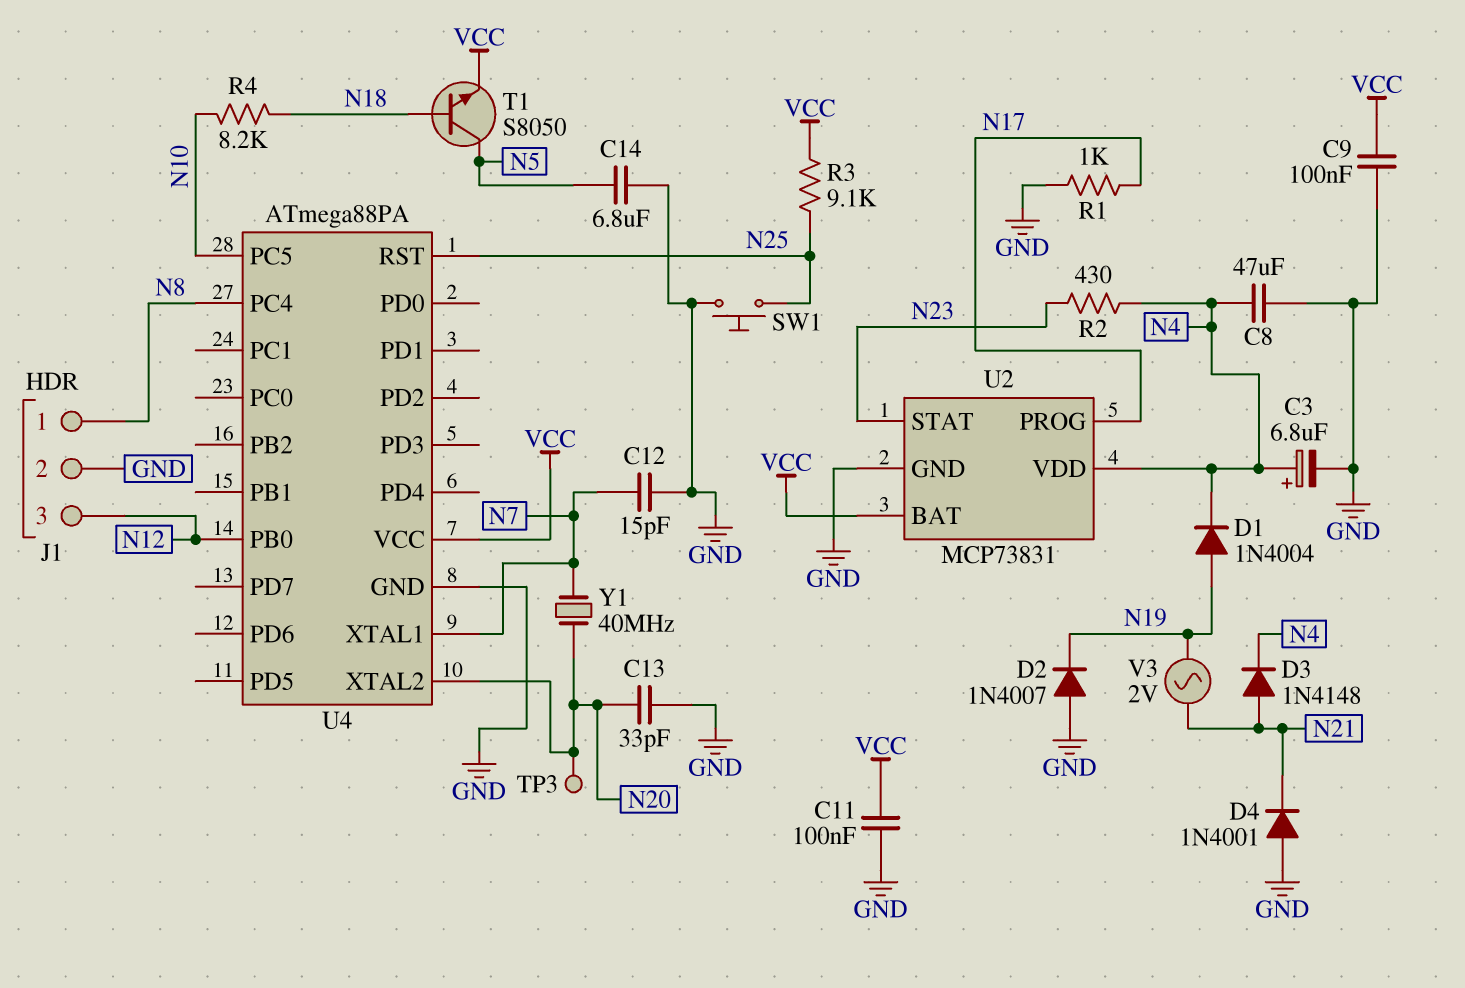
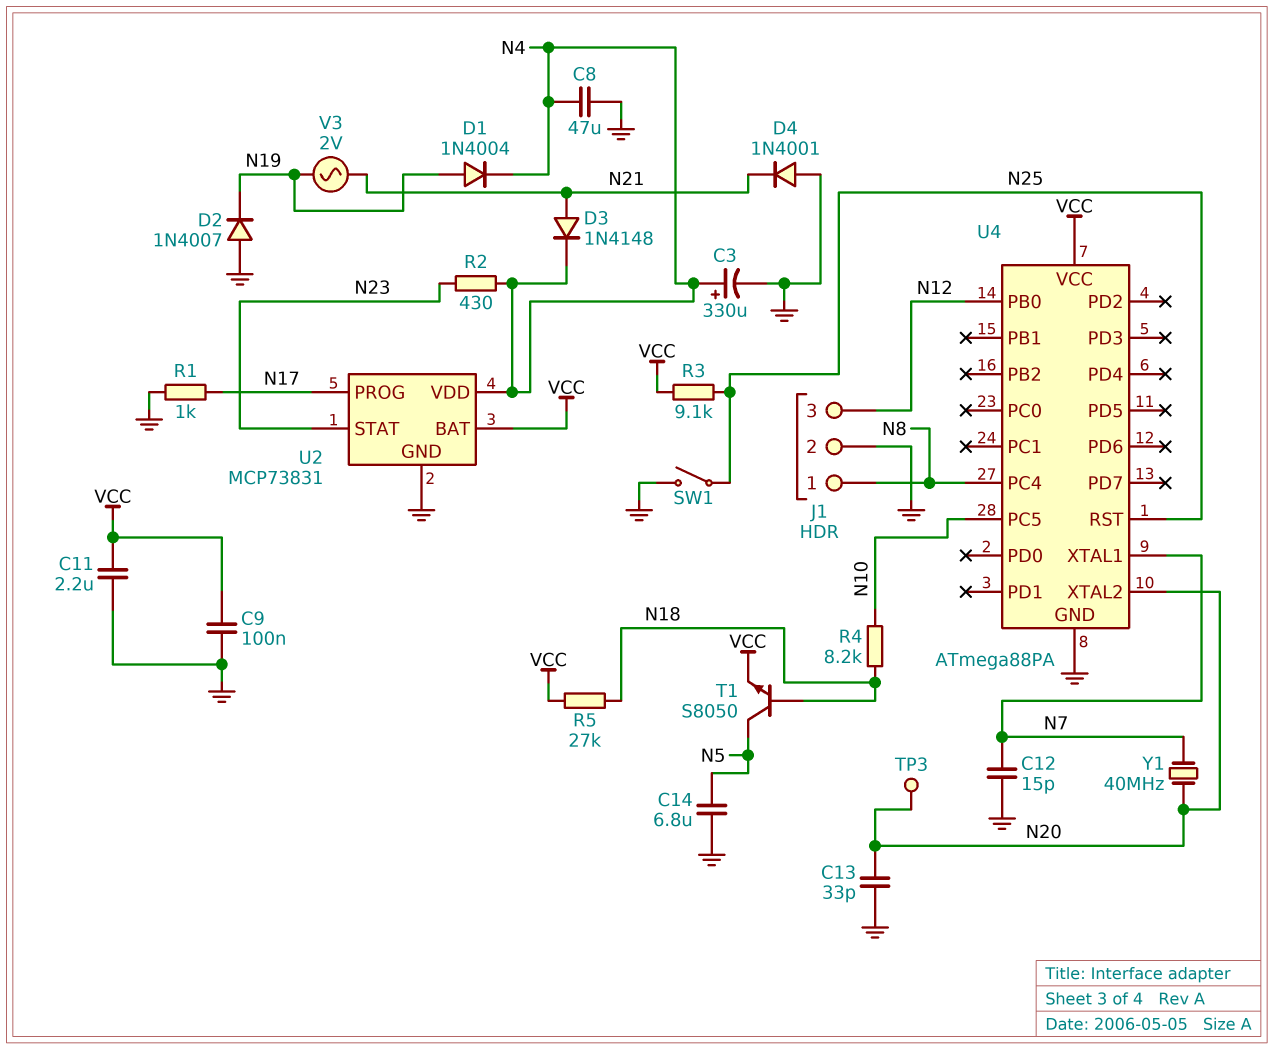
C3: 6.8uF (plus N4, minus GND) -> 330uF (plus N4, minus GND)
C11: 100nF (GND, VCC) -> 2.2uF (GND, VCC)
R5: none -> 27k (N18, VCC)
SW1: button (GND, N25) -> switch (GND, N25)

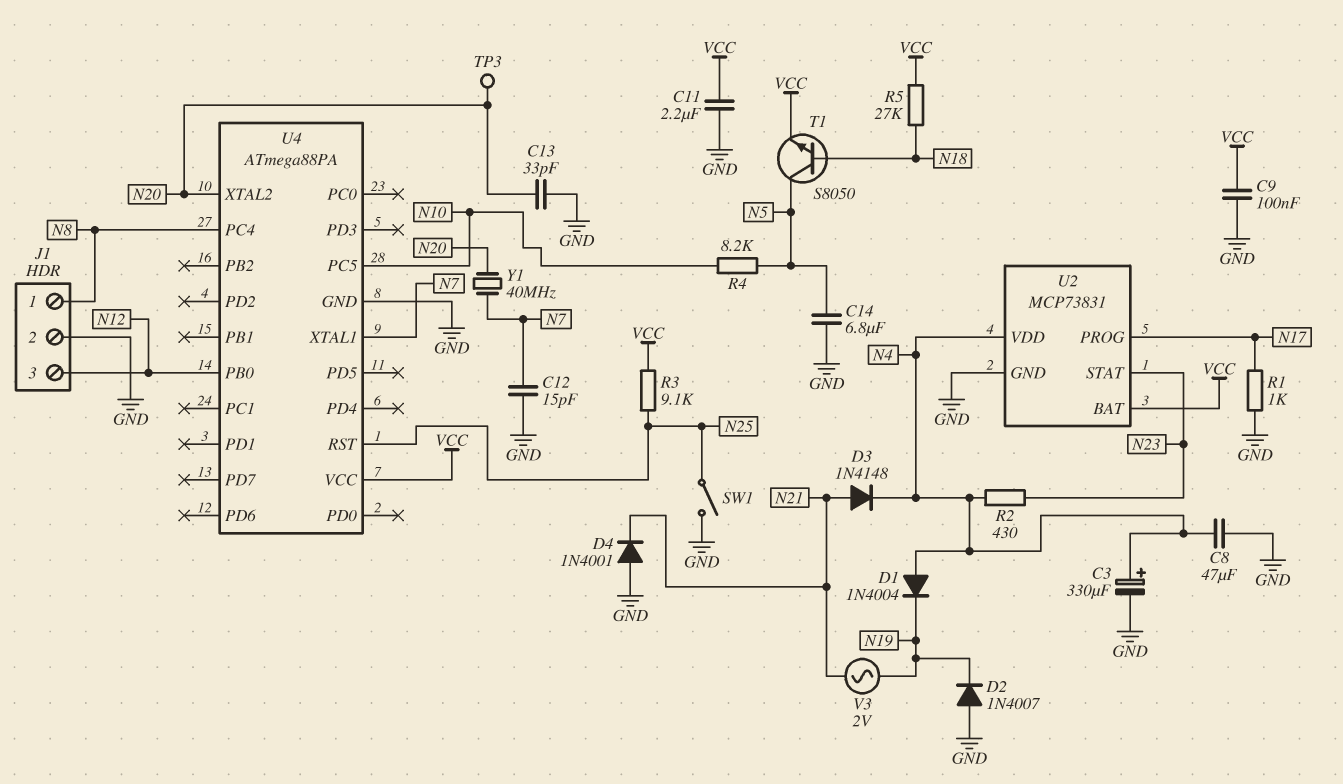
D1: diode 1N4004 (A N19, K N4) -> diode 1N4004 (A N4, K N19)
R4: 8.2k (N10, N18) -> 8.2k (N5, N10)

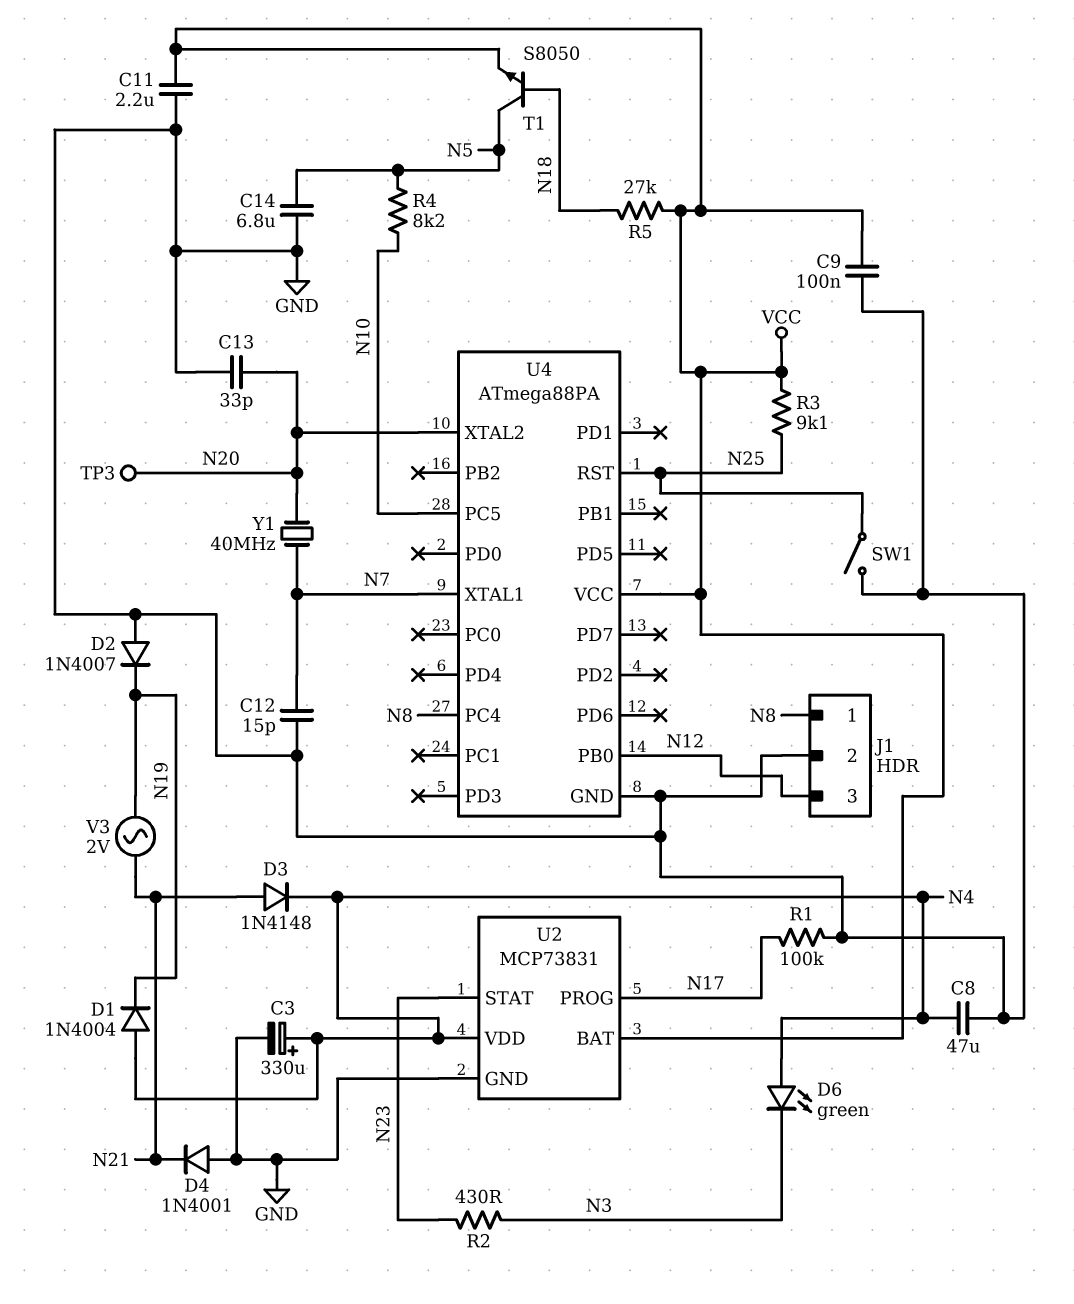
D6: none -> LED green (A N4, K N3)
R1: 1k (GND, N17) -> 100k (GND, N17)
R2: 430 (N4, N23) -> 430 (N3, N23)

